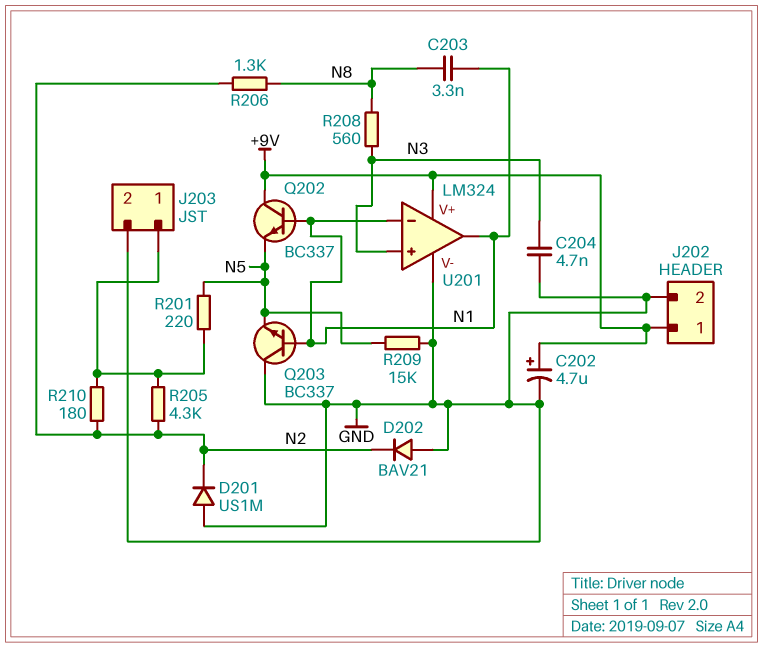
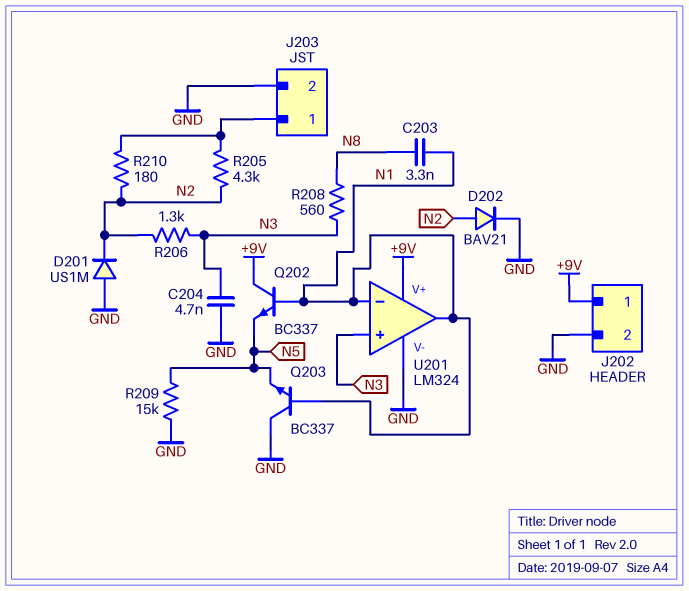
C202: 4.7uF (plus +9V, minus GND) -> none
D202: diode BAV21 (A GND, K N2) -> diode BAV21 (A N2, K GND)
R201: 220 (J203/1, N5) -> none
R206: 1.3k (N2, N8) -> 1.3k (N2, N3)

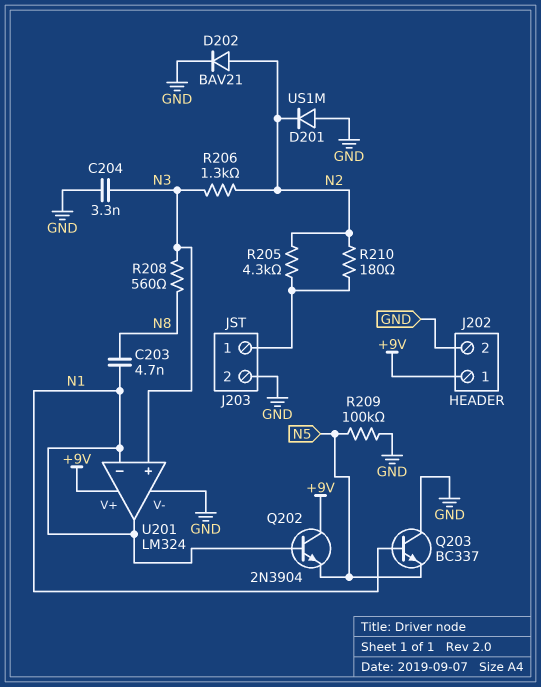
C203: 3.3nF (N1, N8) -> 4.7nF (N1, N8)
C204: 4.7nF (GND, N3) -> 3.3nF (GND, N3)
Q202: NPN BC337 (B N1, C +9V, E N5) -> NPN 2N3904 (B N1, C +9V, E N5)
R209: 15k (GND, N5) -> 100k (GND, N5)

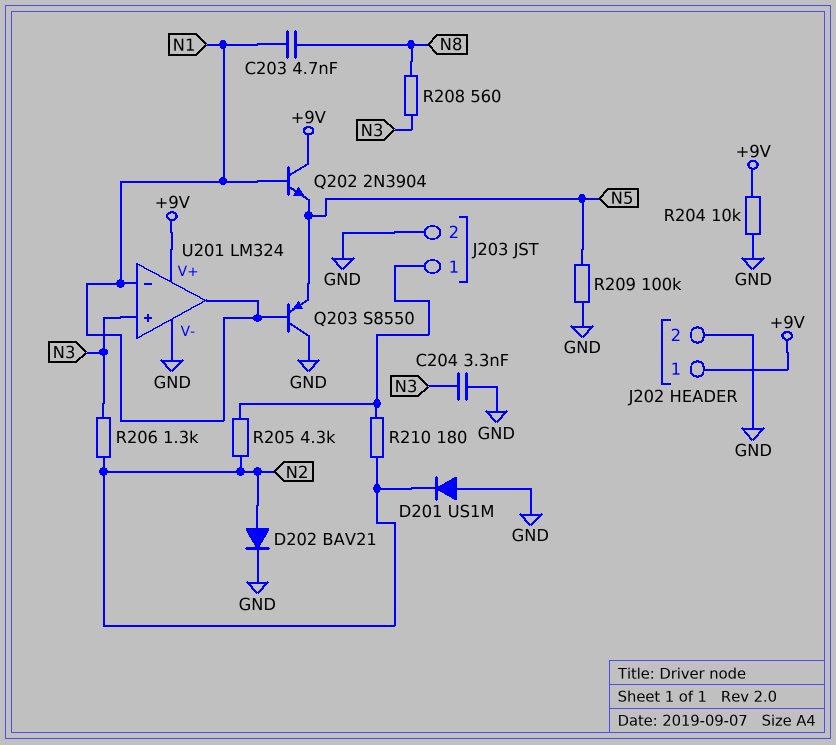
Q203: NPN BC337 (B N1, C GND, E N5) -> PNP S8550 (B N1, C GND, E N5)
R204: none -> 10k (+9V, GND)

